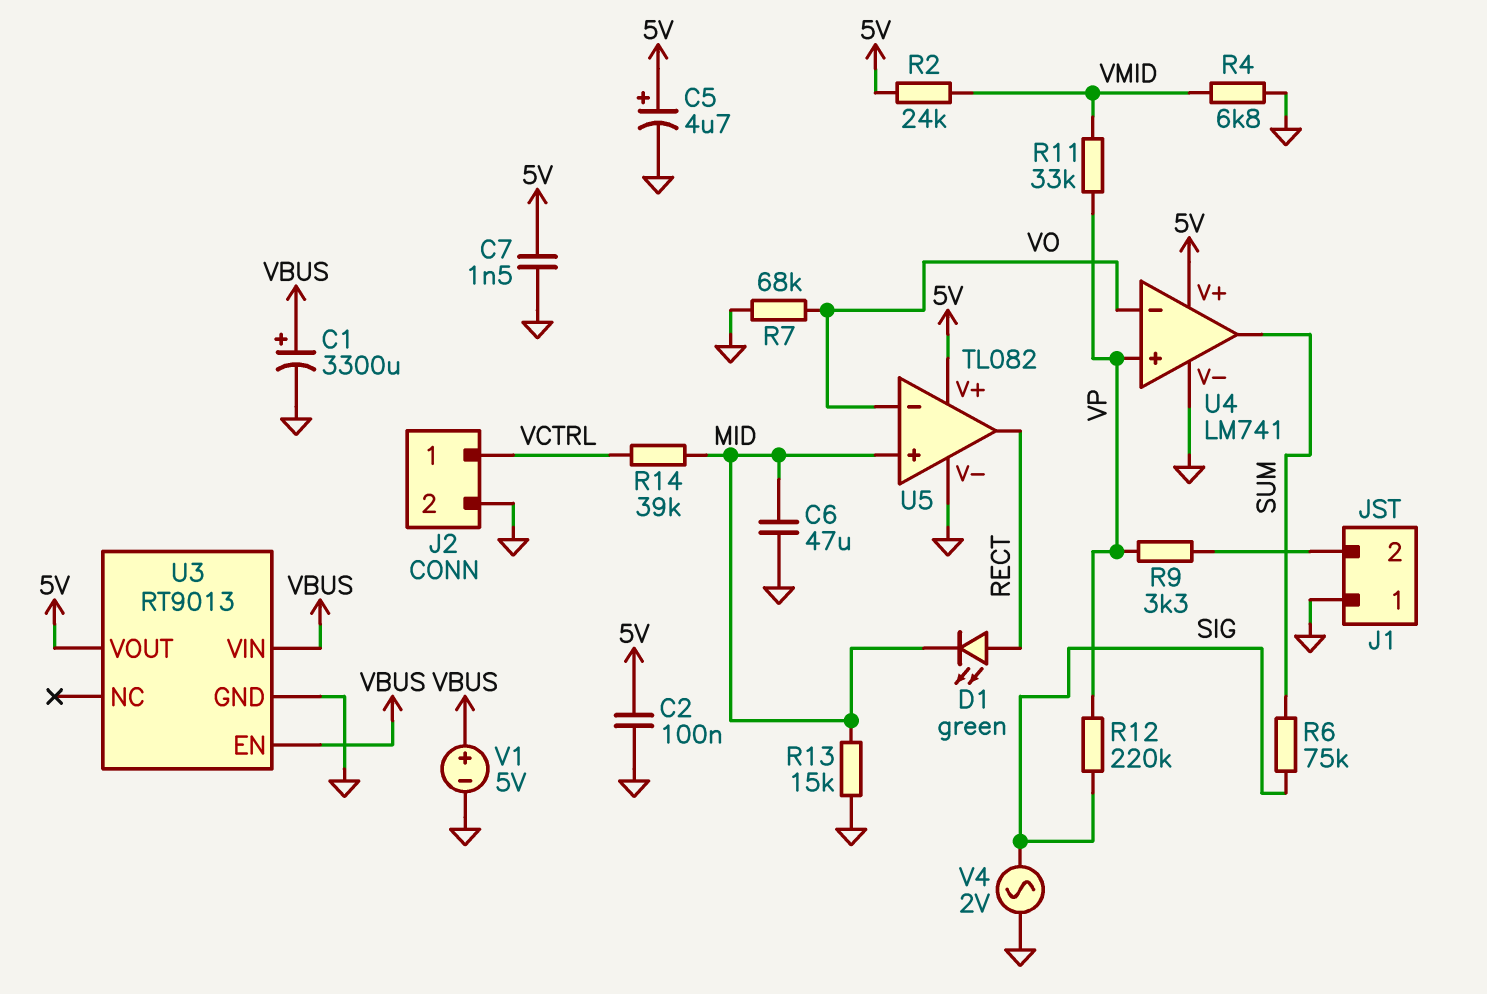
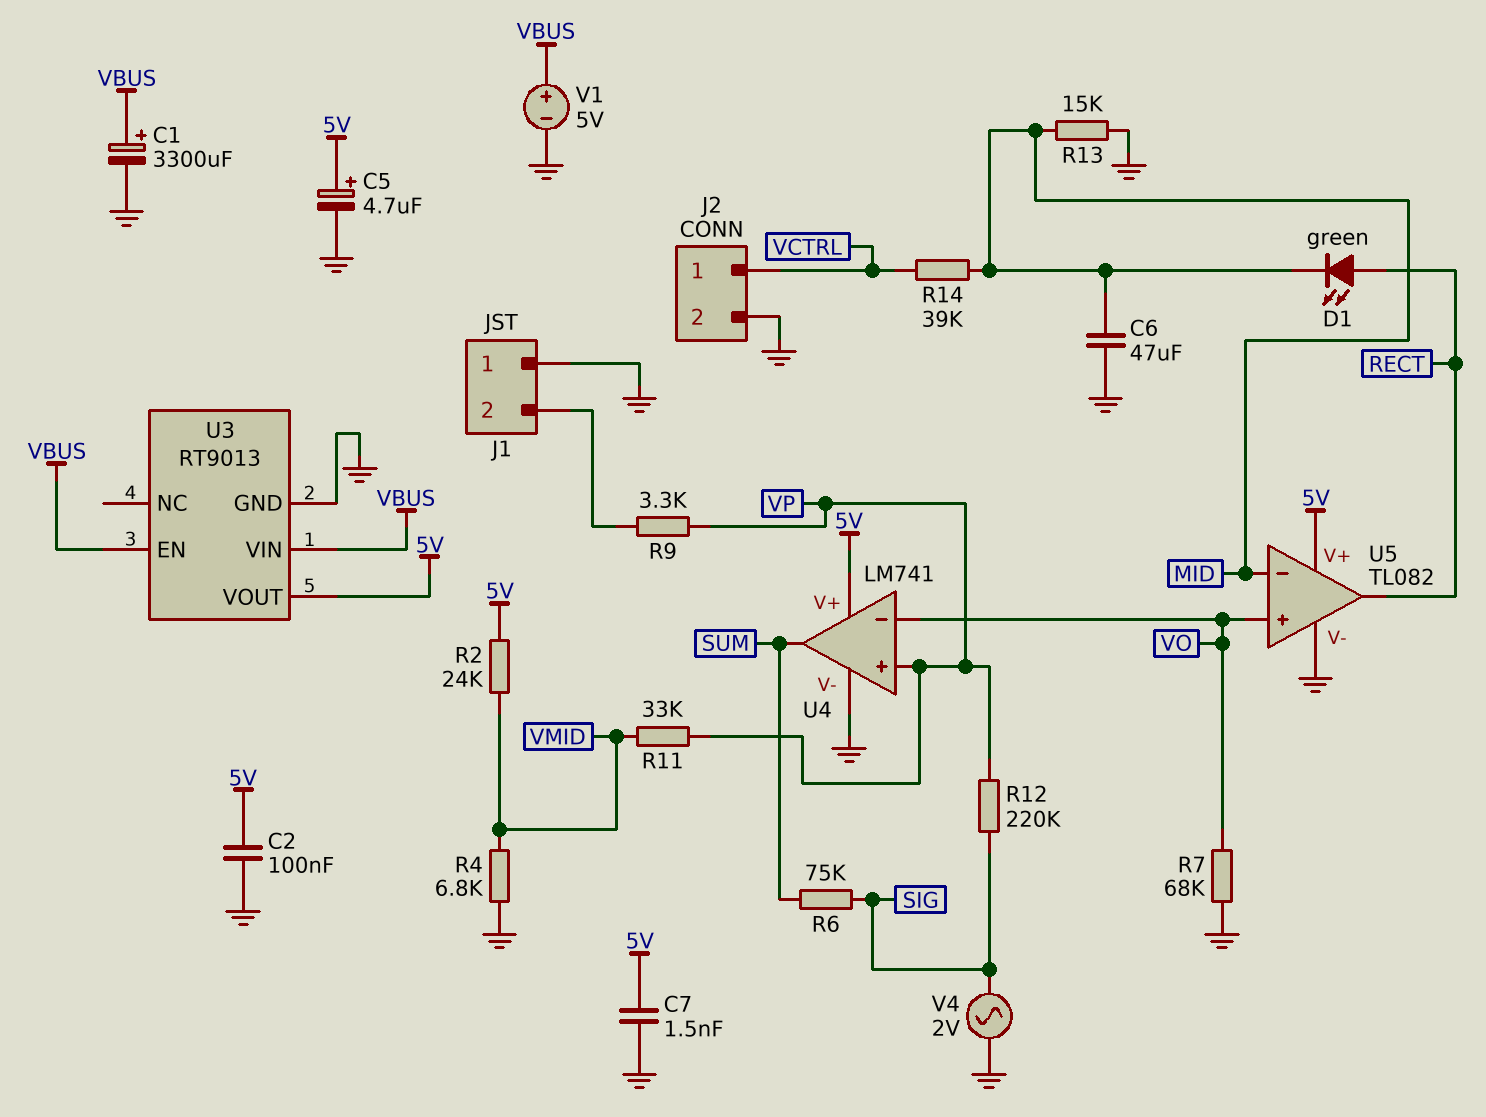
U5 pin in+: MID -> VO
U5 pin in-: VO -> MID

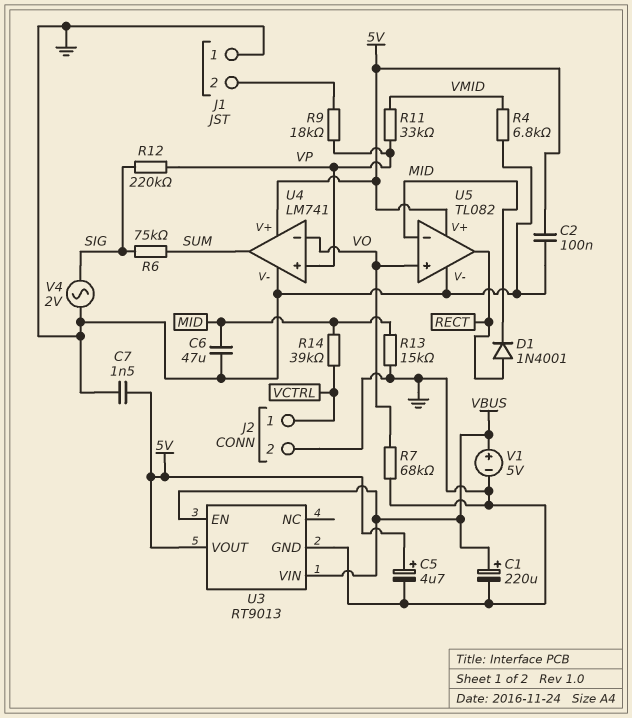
C1: 3300uF (plus VBUS, minus GND) -> 220uF (plus VBUS, minus GND)
D1: LED green (A RECT, K MID) -> diode 1N4001 (A RECT, K MID)
R2: 24k (5V, VMID) -> none
R9: 3.3k (J1/2, VP) -> 18k (J1/2, VP)

